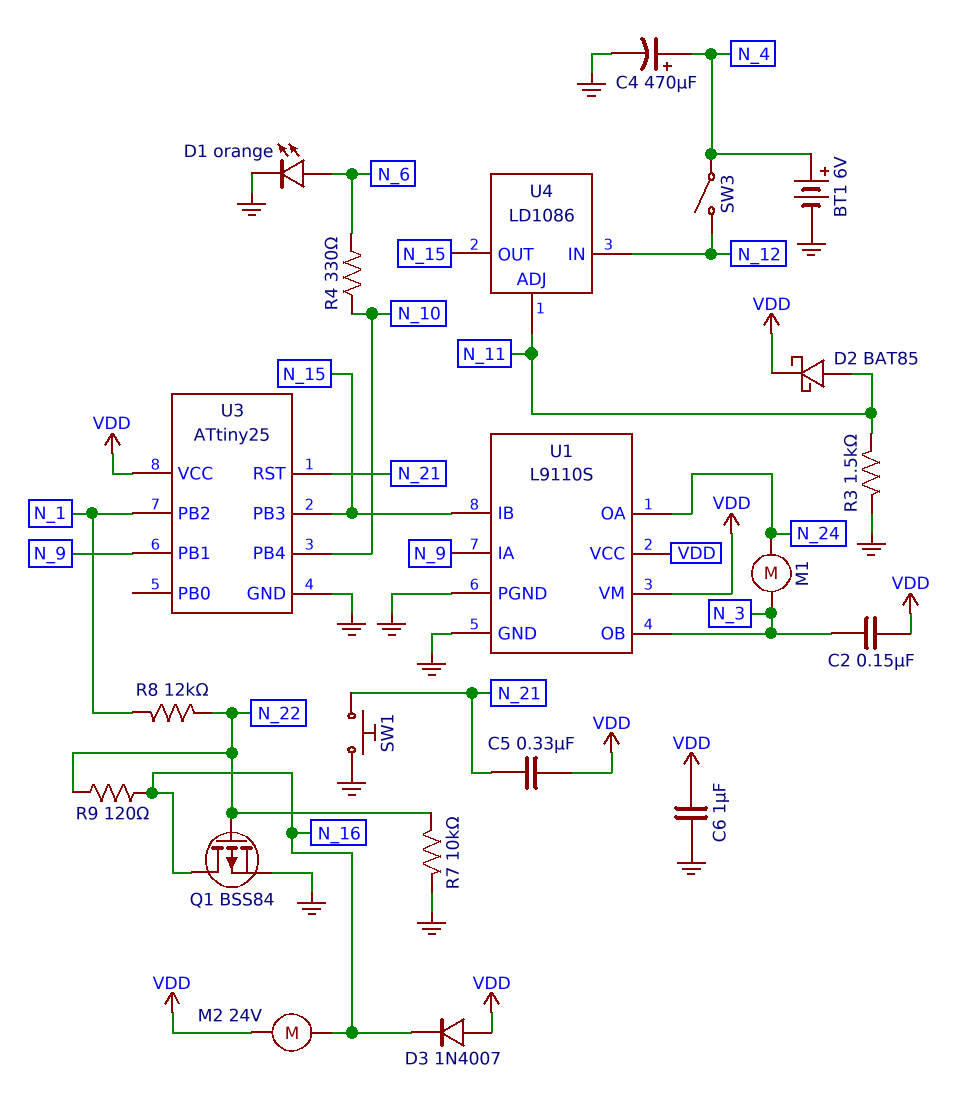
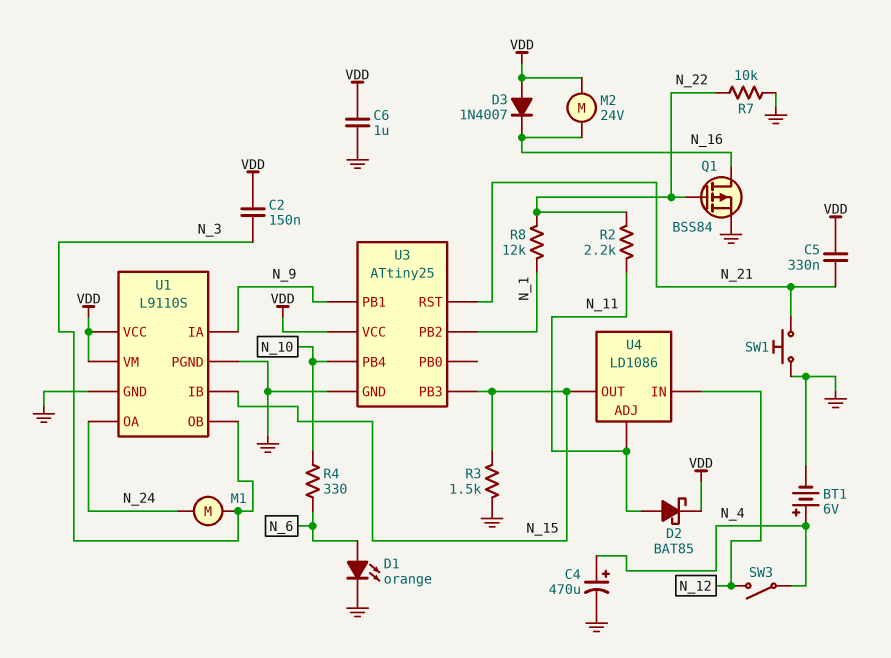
R2: none -> 2.2k (N_11, N_22)
R3: 1.5k (GND, N_11) -> 1.5k (GND, N_15)
R9: 120 (N_16, N_22) -> none

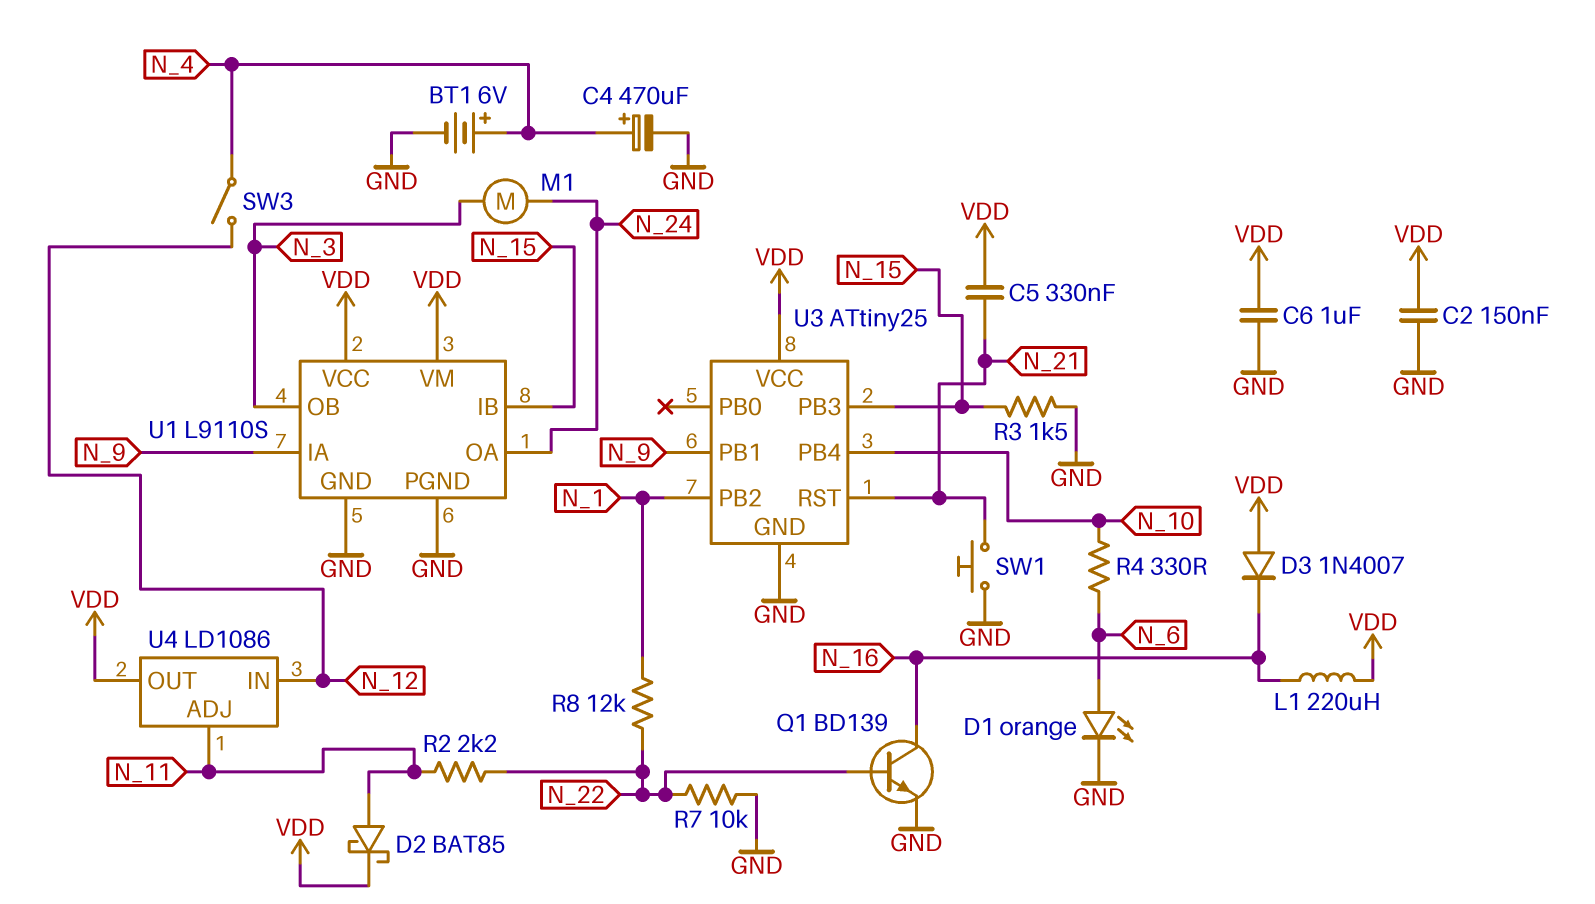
C2: 150nF (N_3, VDD) -> 150nF (GND, VDD)
L1: none -> 220uH (N_16, VDD)
M2: motor 24V (N_16, VDD) -> none
Q1: PMOS BSS84 (G N_22, D N_16, S GND) -> NPN BD139 (B N_22, C N_16, E GND)
U4 pin OUT: N_15 -> VDD

